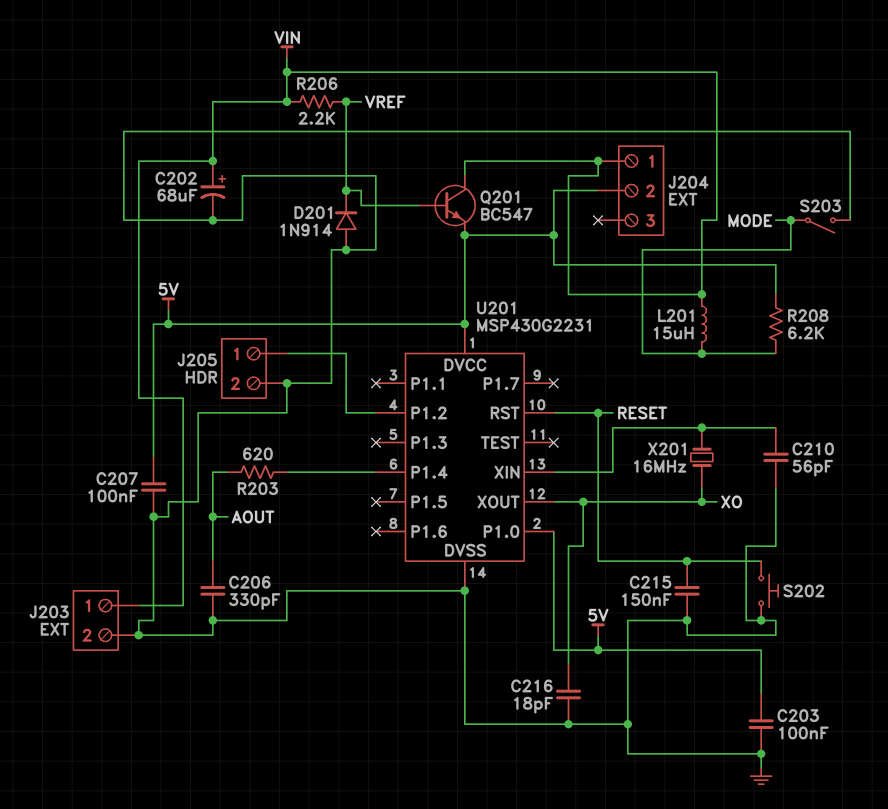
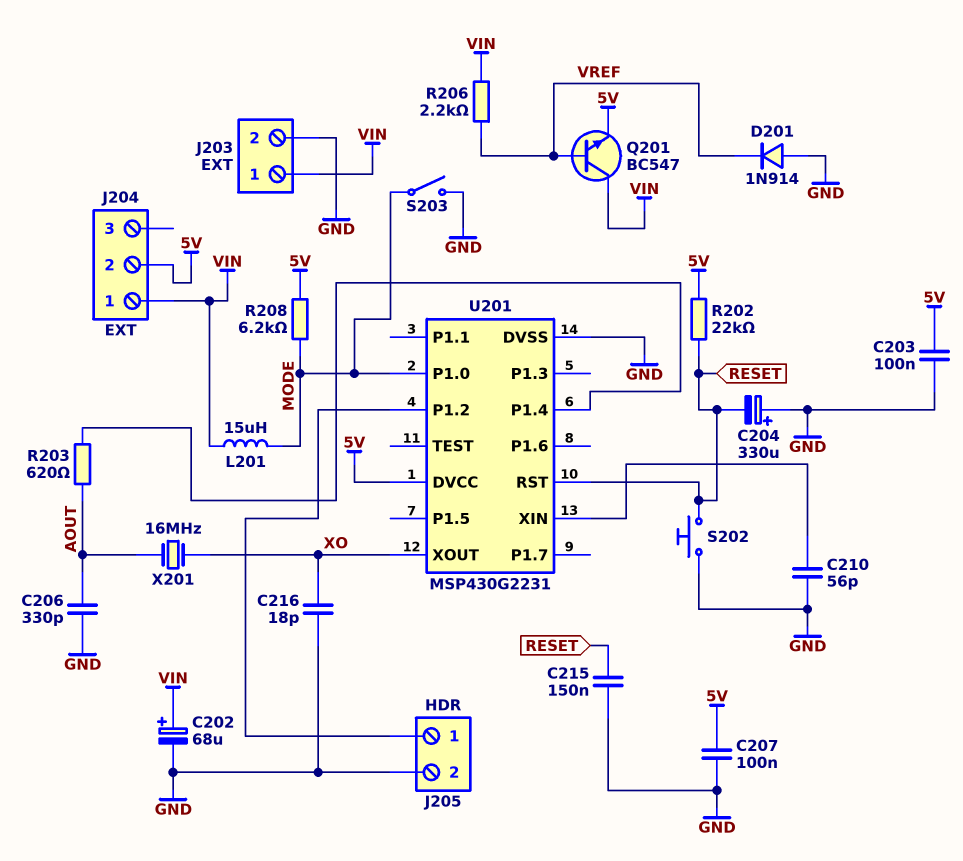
C204: none -> 330uF (plus GND, minus RESET)
R202: none -> 22k (5V, RESET)
U201 pin P1.0: 5V -> MODE
X201: 16MHz (U201/XIN, XO) -> 16MHz (AOUT, XO)

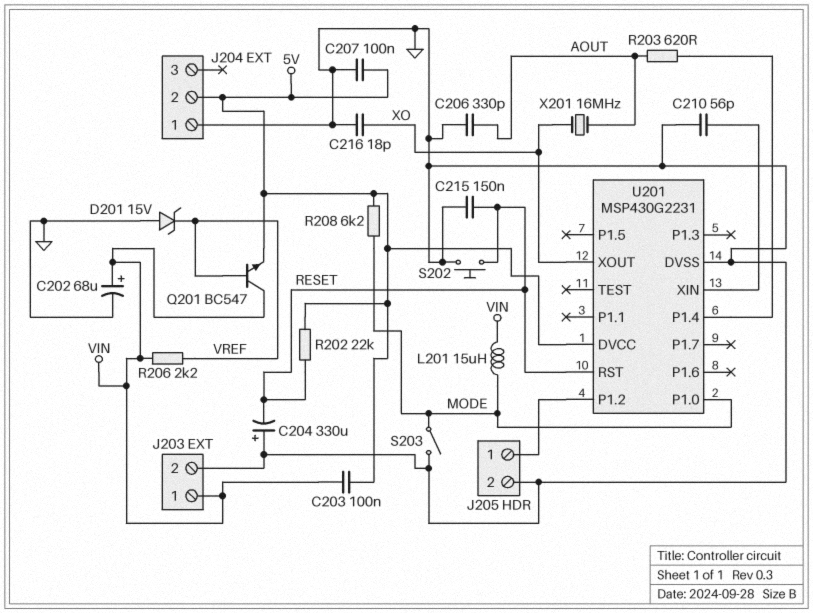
C203: 100nF (5V, GND) -> 100nF (5V, VIN)
D201: diode 1N914 (A GND, K VREF) -> zener 15V (A GND, K VREF)
J204 pin 1: VIN -> GND

